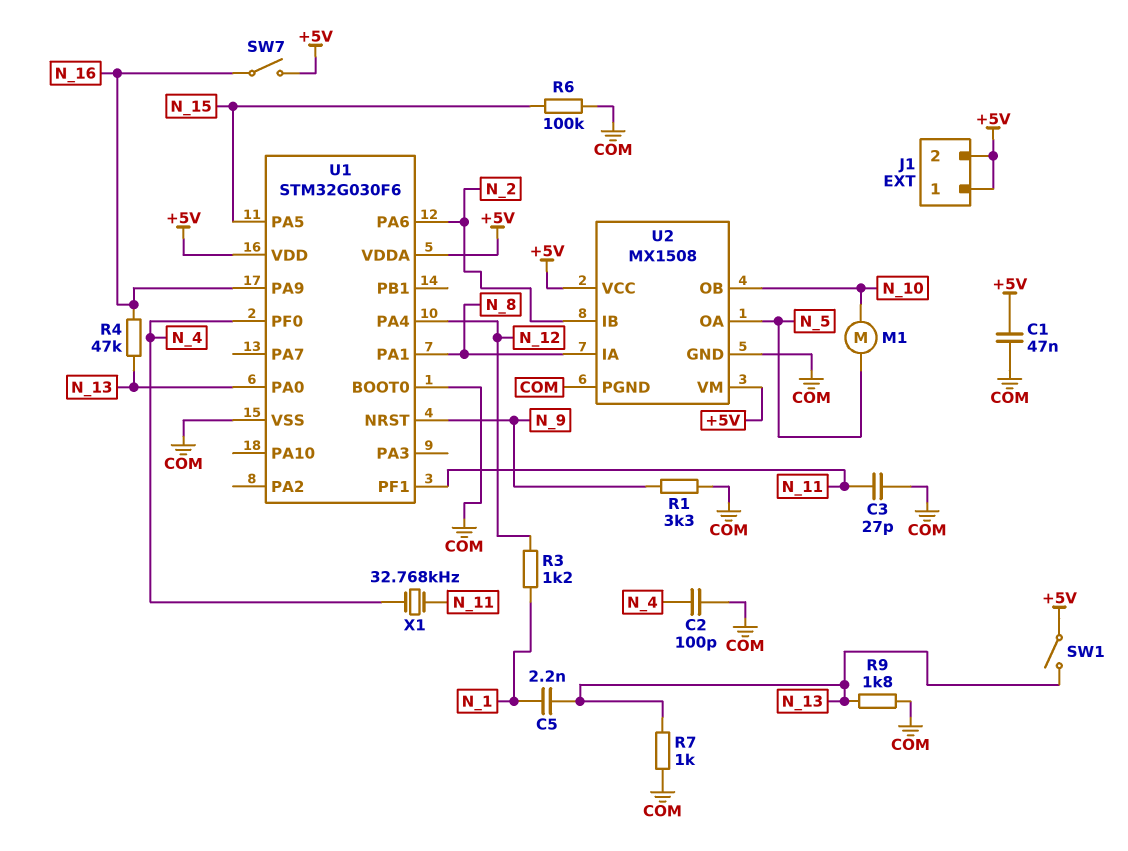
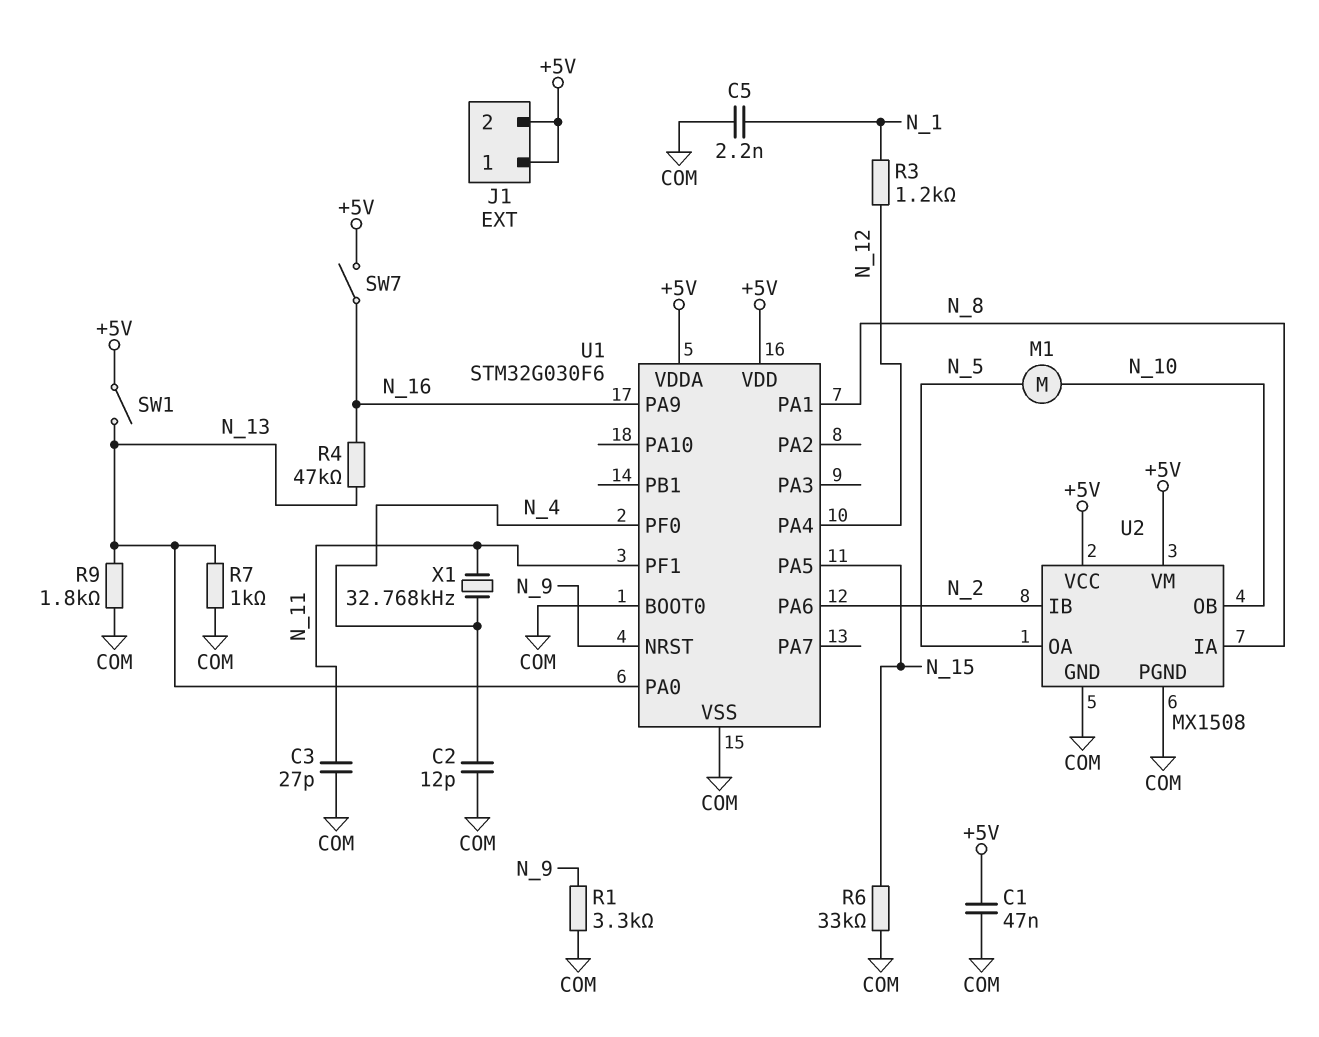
C2: 100pF (COM, N_4) -> 12pF (COM, N_4)
C5: 2.2nF (N_1, N_13) -> 2.2nF (COM, N_1)
R6: 100k (COM, N_15) -> 33k (COM, N_15)

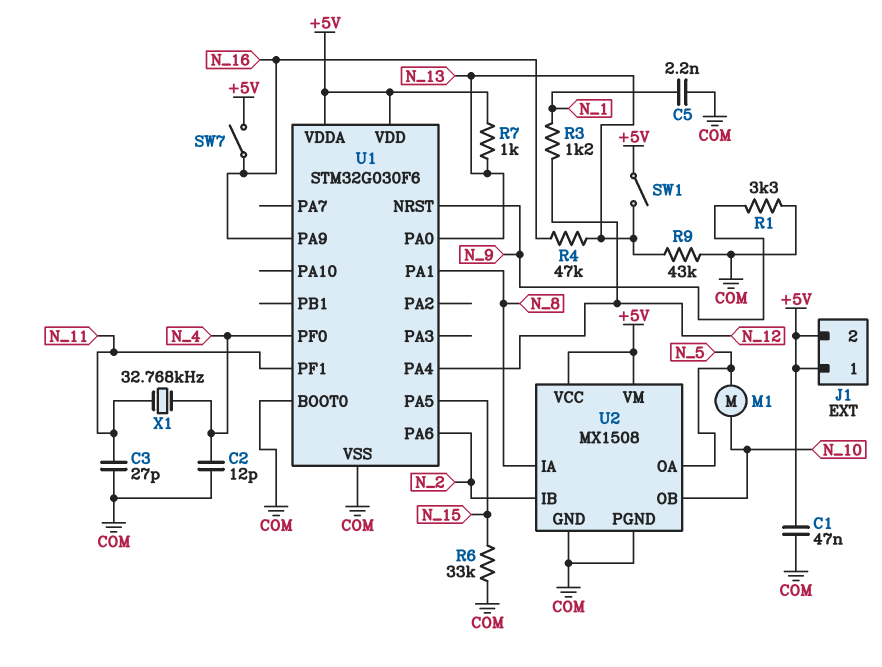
R7: 1k (COM, N_13) -> 1k (+5V, N_13)
R9: 1.8k (COM, N_13) -> 43k (COM, N_13)

